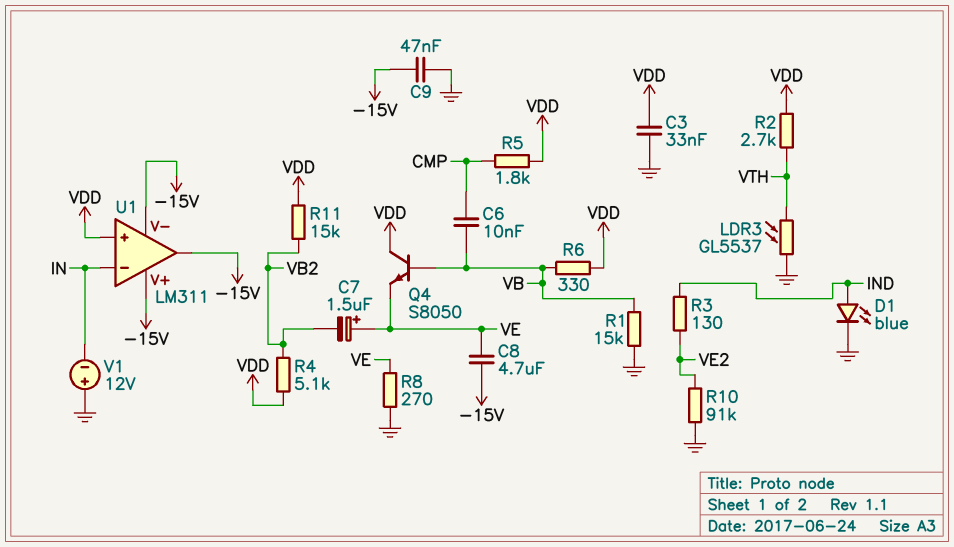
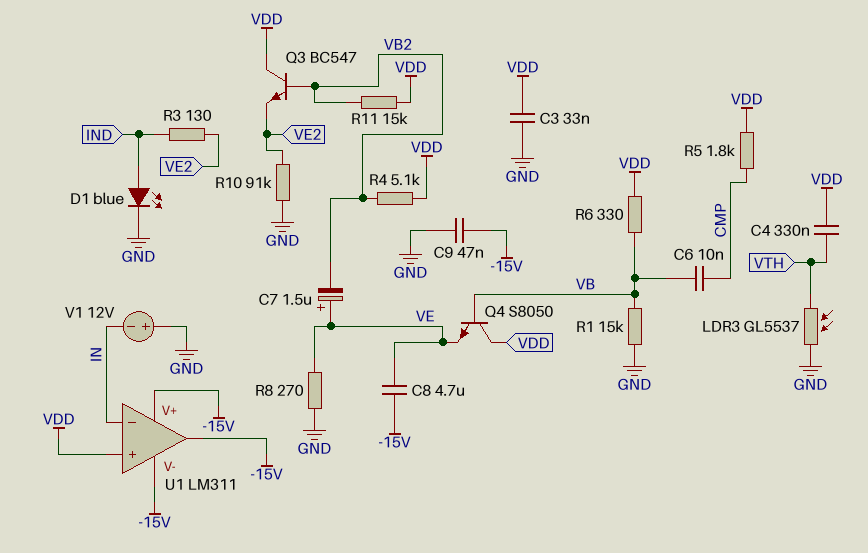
C4: none -> 330nF (VDD, VTH)
Q3: none -> NPN BC547 (B VB2, C VDD, E VE2)
R2: 2.7k (VDD, VTH) -> none

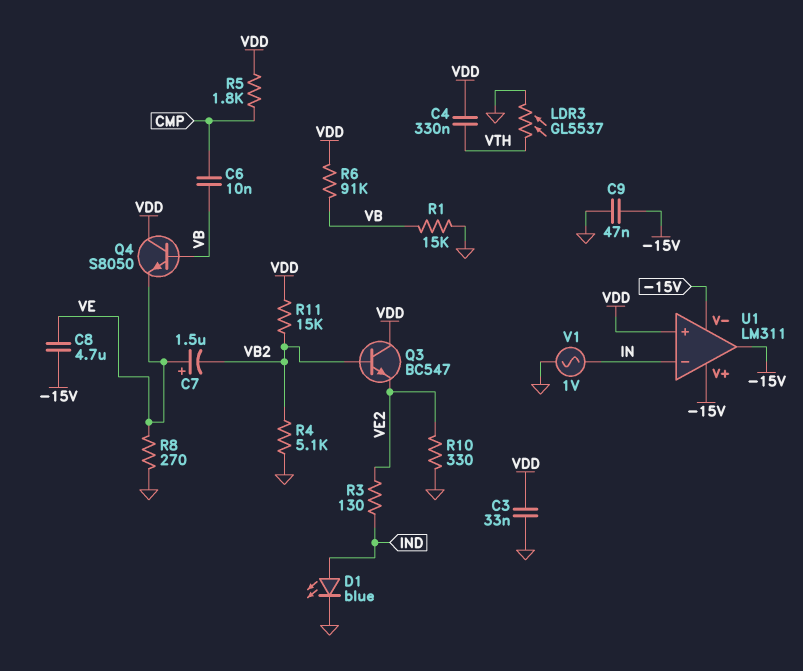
R4: 5.1k (VB2, VDD) -> 5.1k (GND, VB2)
R6: 330 (VB, VDD) -> 91k (VB, VDD)
R10: 91k (GND, VE2) -> 330 (GND, VE2)
V1: 12V (plus GND, minus IN) -> AC 1V (GND, IN)

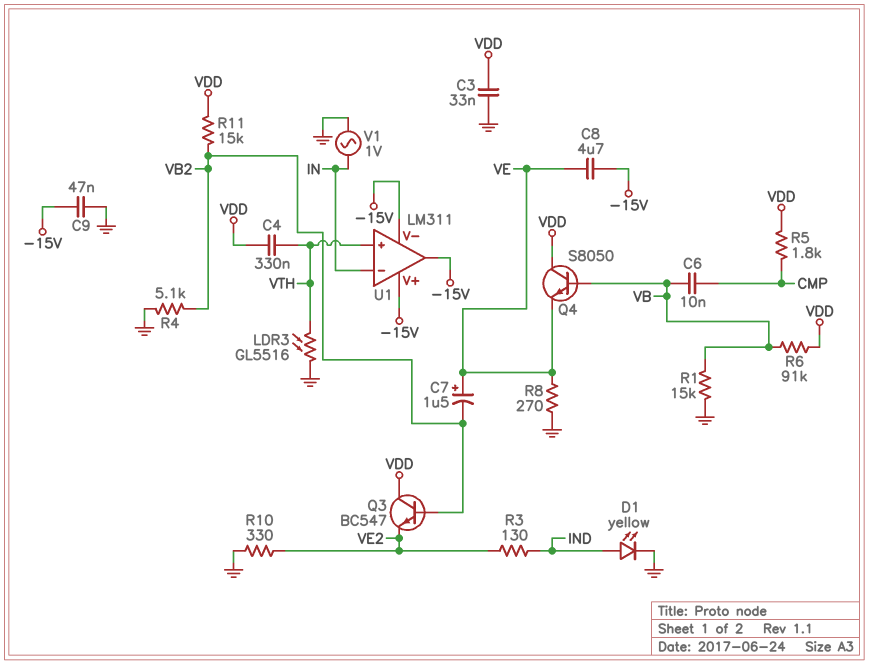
D1: LED blue (A IND, K GND) -> LED yellow (A IND, K GND)
LDR3: GL5537 (GND, VTH) -> GL5516 (GND, VTH)
U1 pin in+: VDD -> VTH

